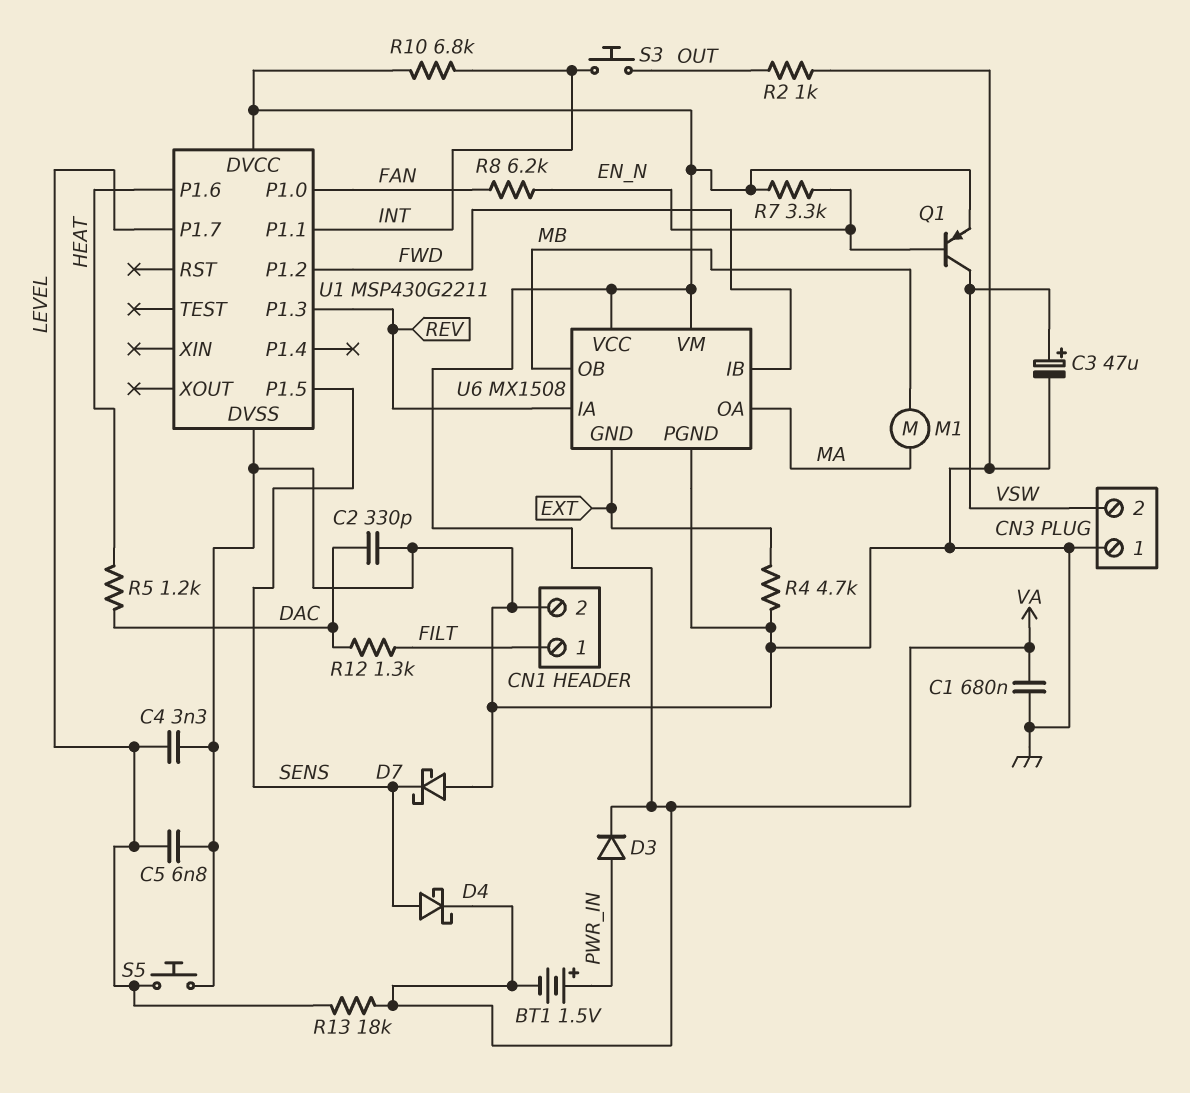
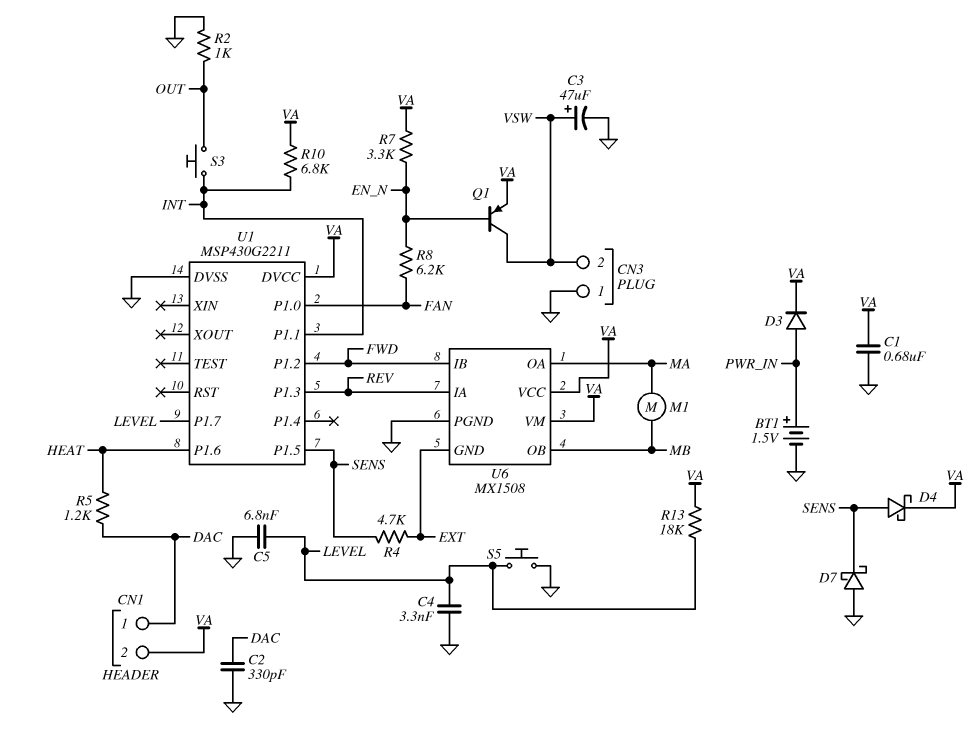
BT1: 1.5V (plus PWR_IN, minus VA) -> 1.5V (plus PWR_IN, minus GND)
CN1 pin 1: FILT -> DAC
CN1 pin 2: GND -> VA
R4: 4.7k (EXT, GND) -> 4.7k (EXT, SENS)
R12: 1.3k (DAC, FILT) -> none

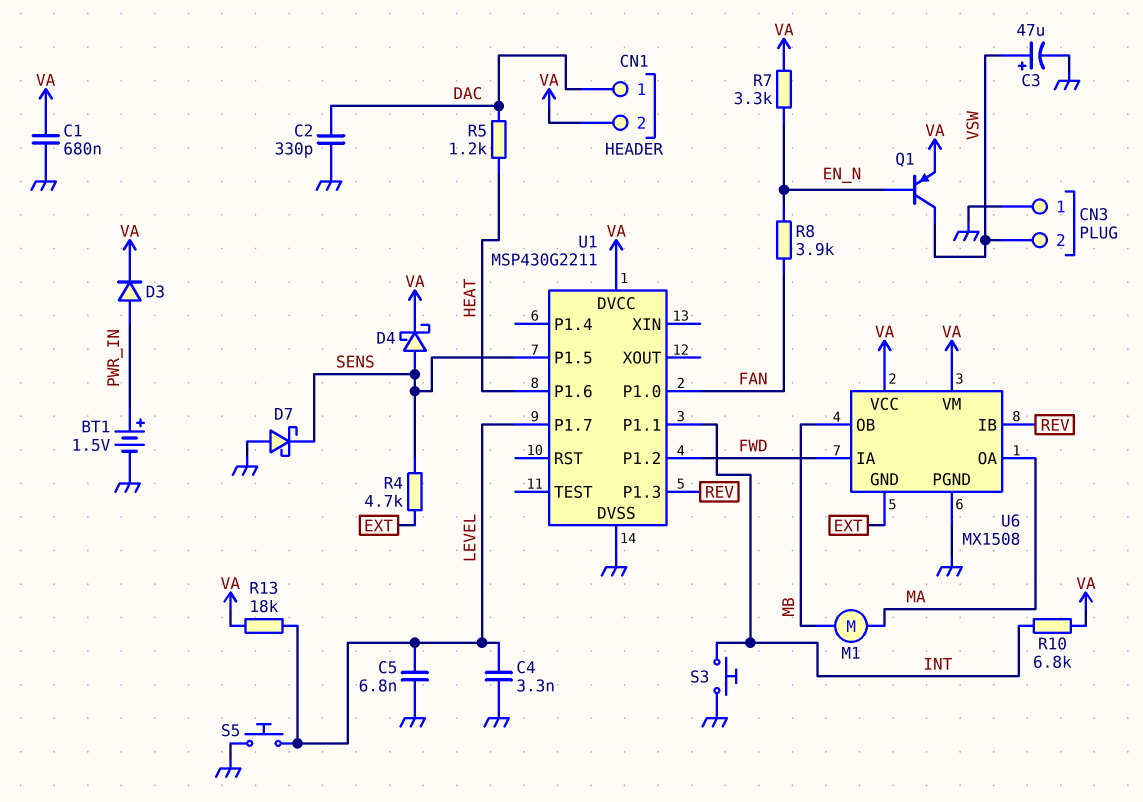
R2: 1k (GND, OUT) -> none
R8: 6.2k (EN_N, FAN) -> 3.9k (EN_N, FAN)
S3: button (INT, OUT) -> button (GND, INT)
U6 pin IA: REV -> FWD
U6 pin IB: FWD -> REV

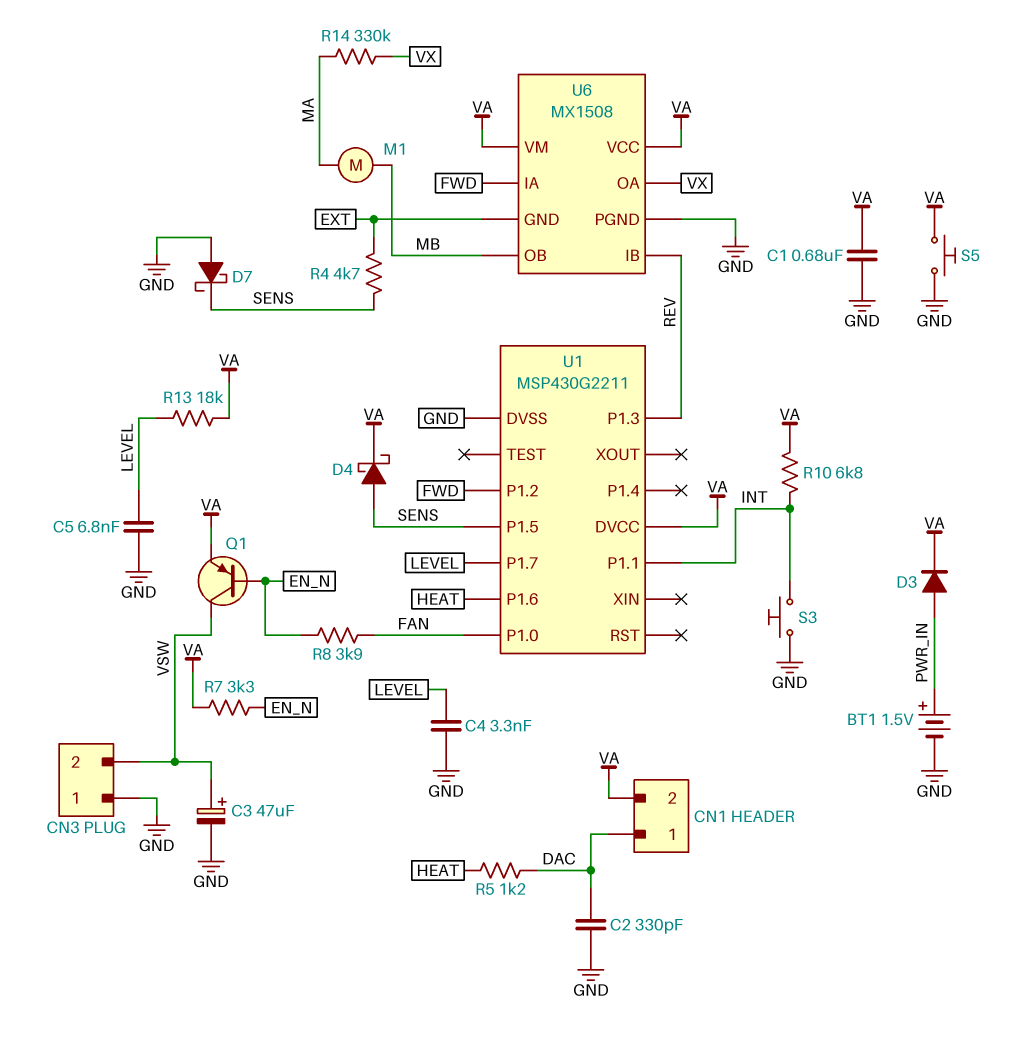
R14: none -> 330k (MA, VX)
S5: button (GND, LEVEL) -> button (GND, VA)
U6 pin OA: MA -> VX

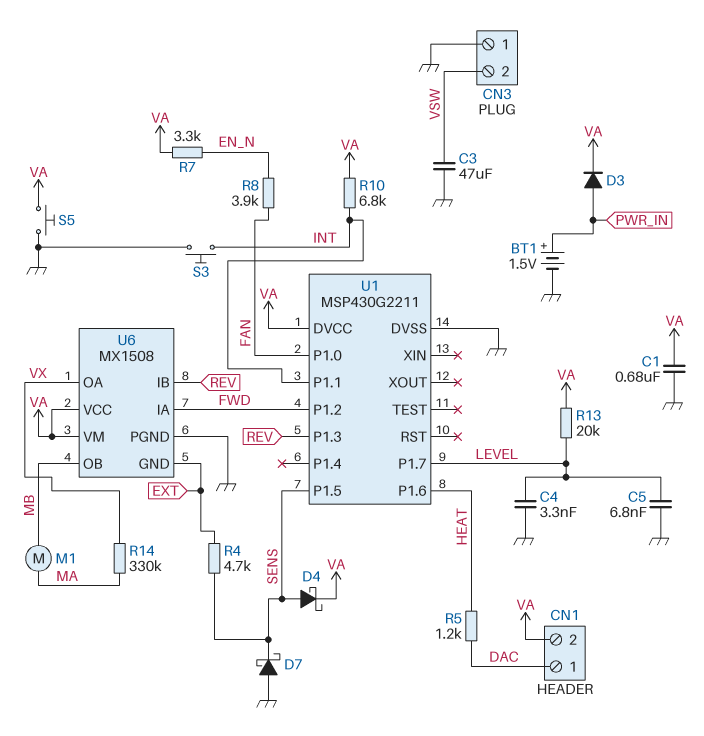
C2: 330pF (DAC, GND) -> none
C3: 47uF (plus VSW, minus GND) -> 47uF (GND, VSW)
Q1: PNP (B EN_N, C VSW, E VA) -> none
R13: 18k (LEVEL, VA) -> 20k (LEVEL, VA)

